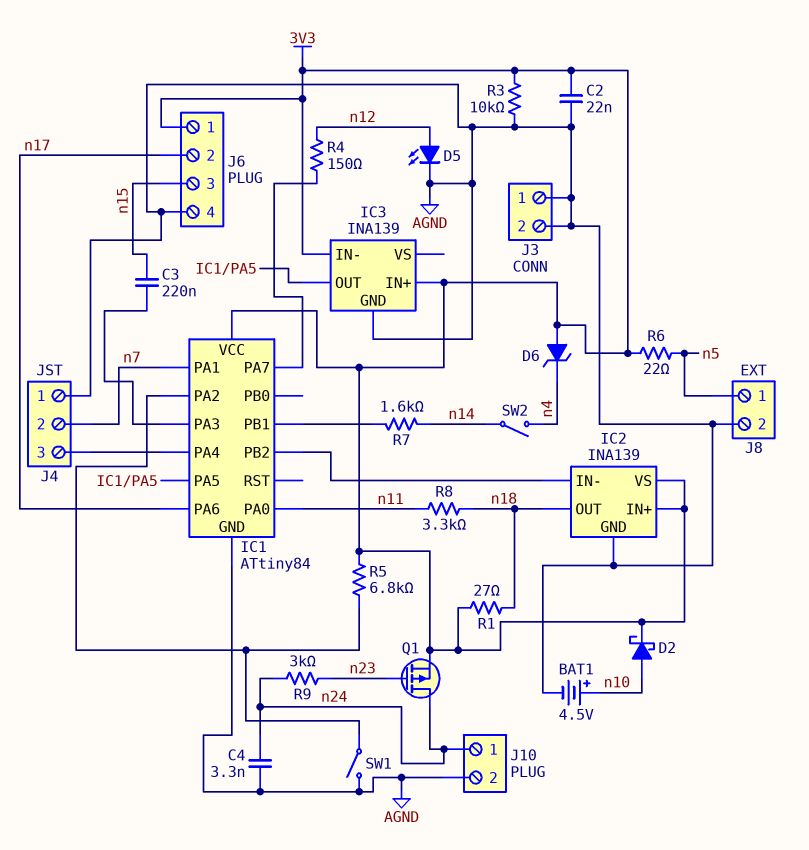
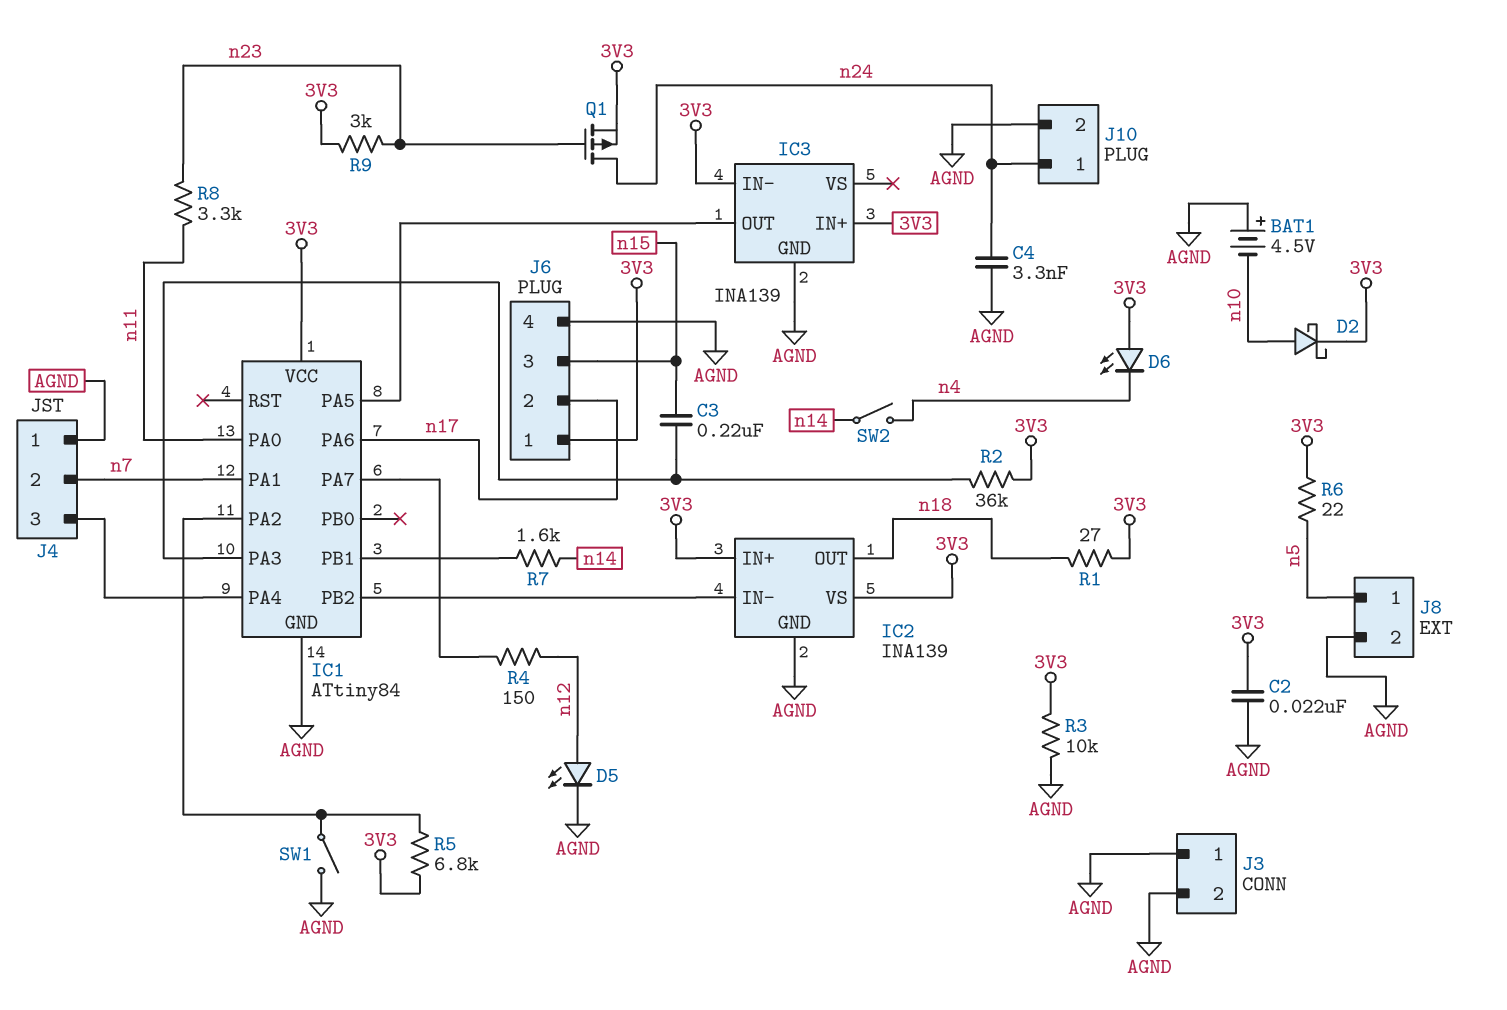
BAT1: 4.5V (plus n10, minus AGND) -> 4.5V (plus AGND, minus n10)
D6: zener (A 3V3, K n4) -> LED (A 3V3, K n4)
R2: none -> 36k (3V3, IC1/PA3)
R8: 3.3k (n11, n18) -> 3.3k (n11, n23)
R9: 3k (n23, n24) -> 3k (3V3, n23)

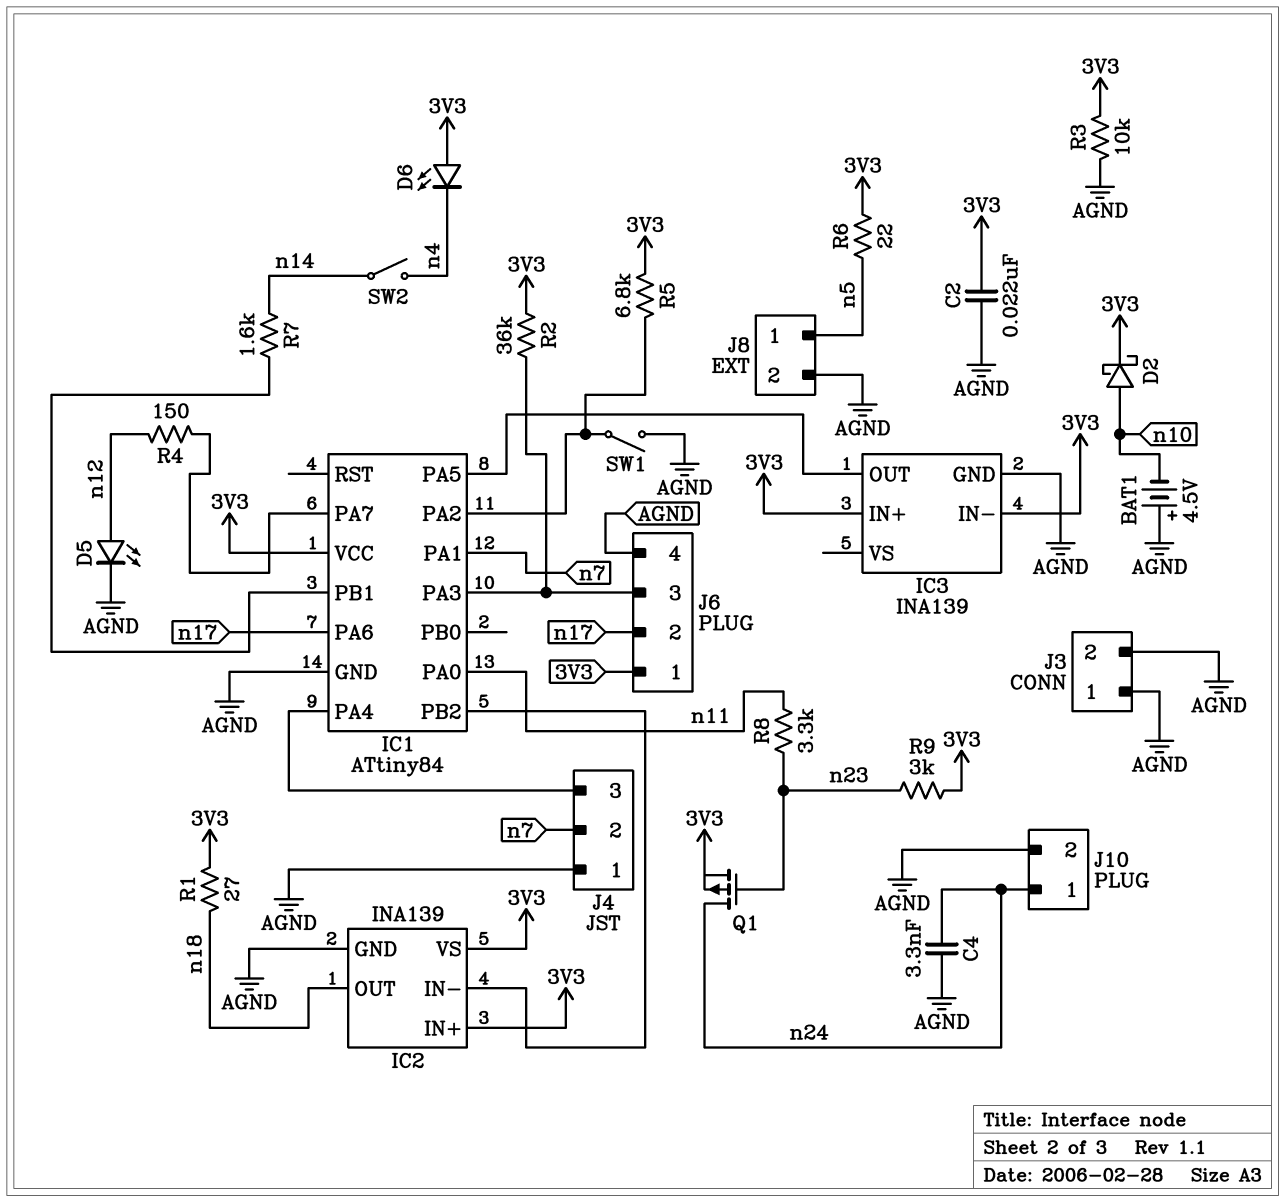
C3: 220nF (IC1/PA3, n15) -> none
J6 pin 3: n15 -> IC1/PA3

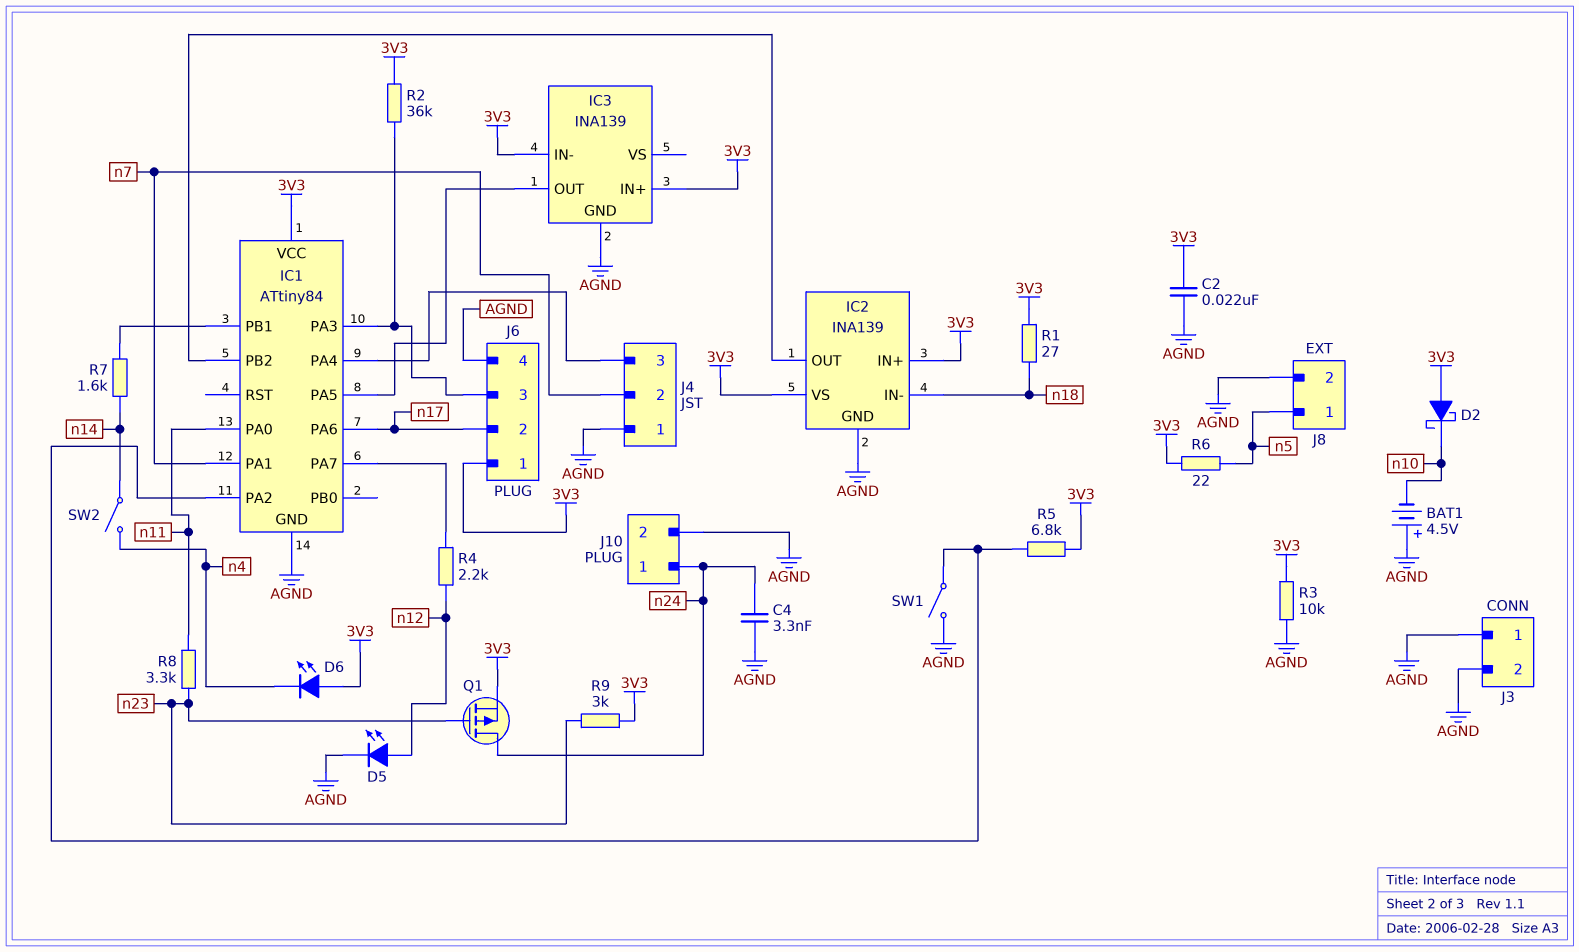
D2: schottky (A n10, K 3V3) -> schottky (A 3V3, K n10)
IC2 pin IN-: IC1/PB2 -> n18
IC2 pin OUT: n18 -> IC1/PB2
R4: 150 (IC1/PA7, n12) -> 2.2k (IC1/PA7, n12)

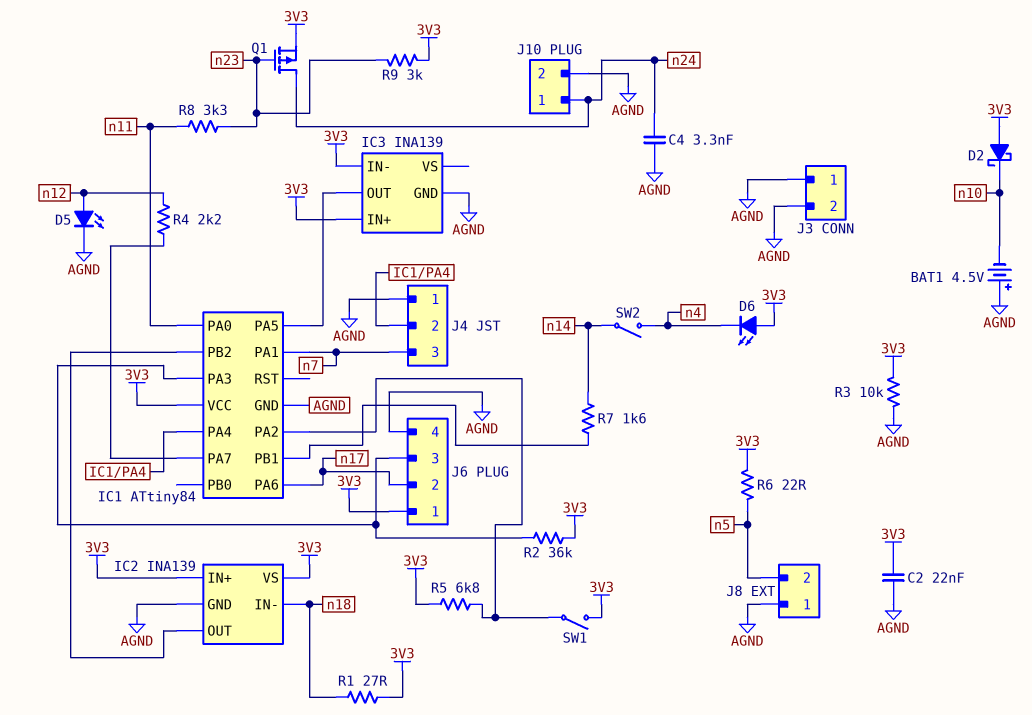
J4 pin 2: n7 -> IC1/PA4
J4 pin 3: IC1/PA4 -> n7
J8 pin 1: n5 -> AGND
J8 pin 2: AGND -> n5
SW1: switch (AGND, IC1/PA2) -> switch (3V3, IC1/PA2)

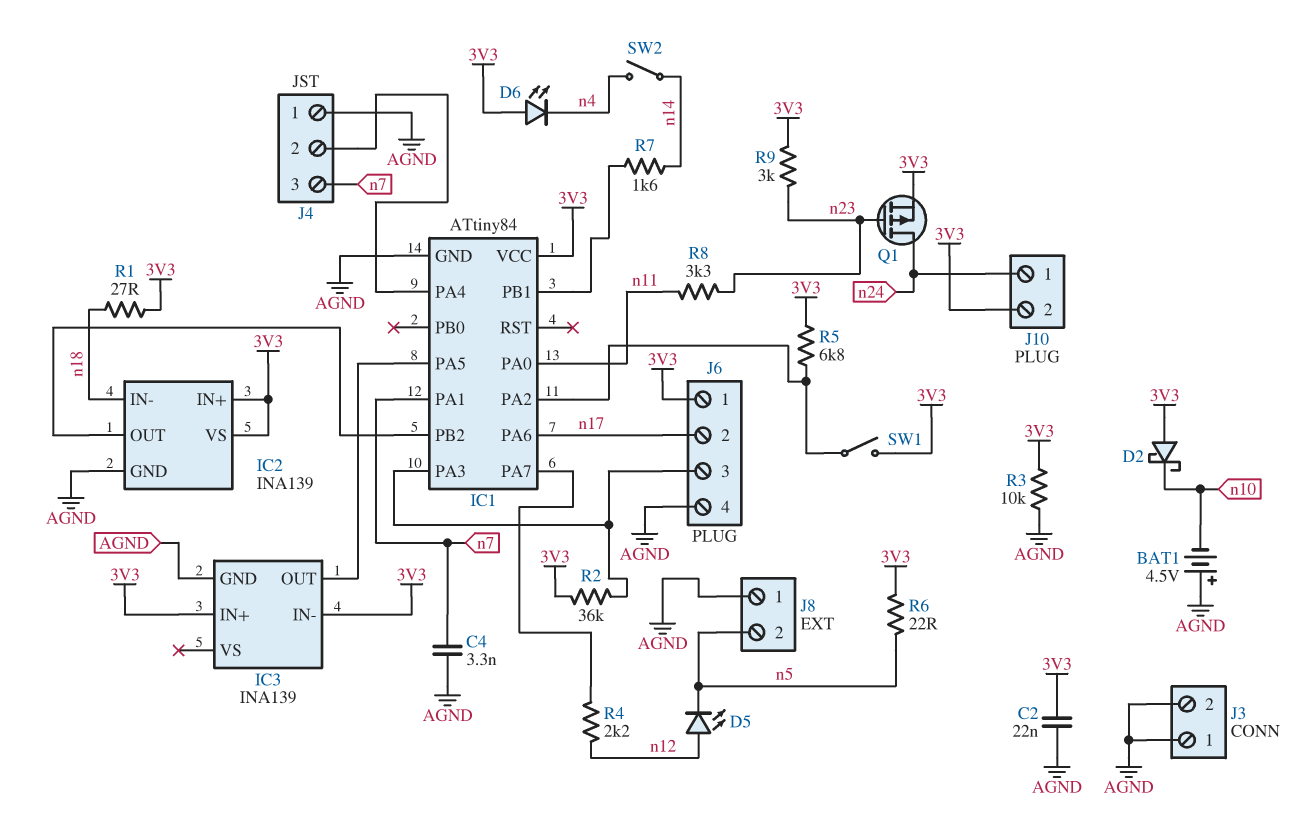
C4: 3.3nF (AGND, n24) -> 3.3nF (AGND, n7)
D5: LED (A n12, K AGND) -> LED (A n12, K n5)
J10 pin 2: AGND -> 3V3

